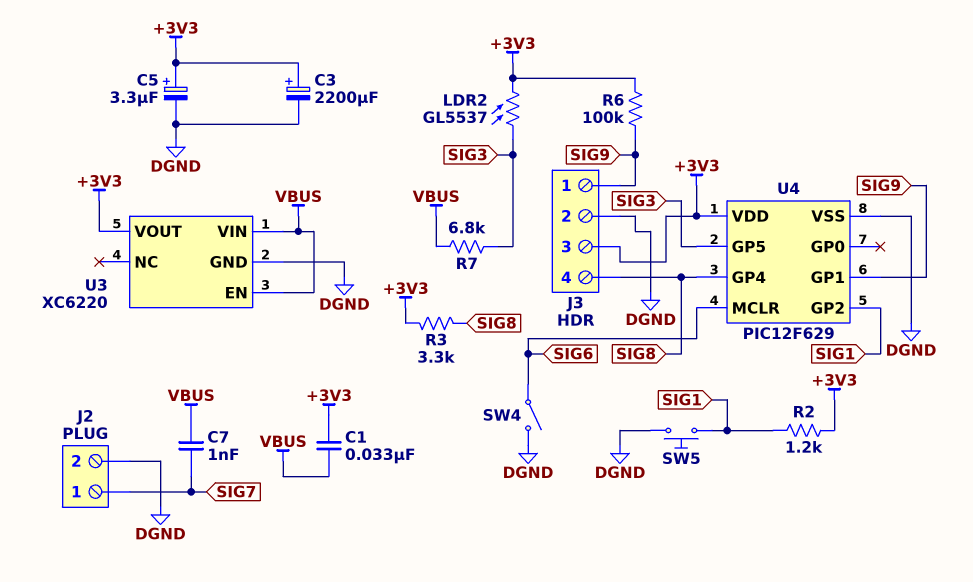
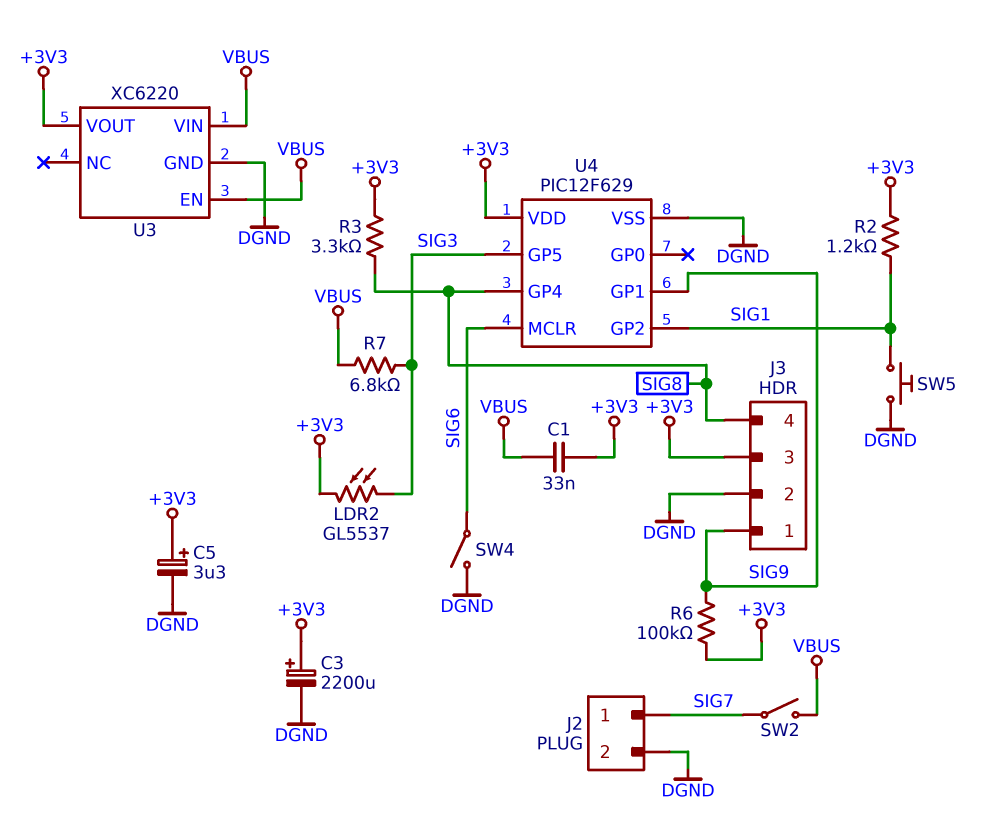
C7: 1nF (SIG7, VBUS) -> none
SW2: none -> switch (SIG7, VBUS)

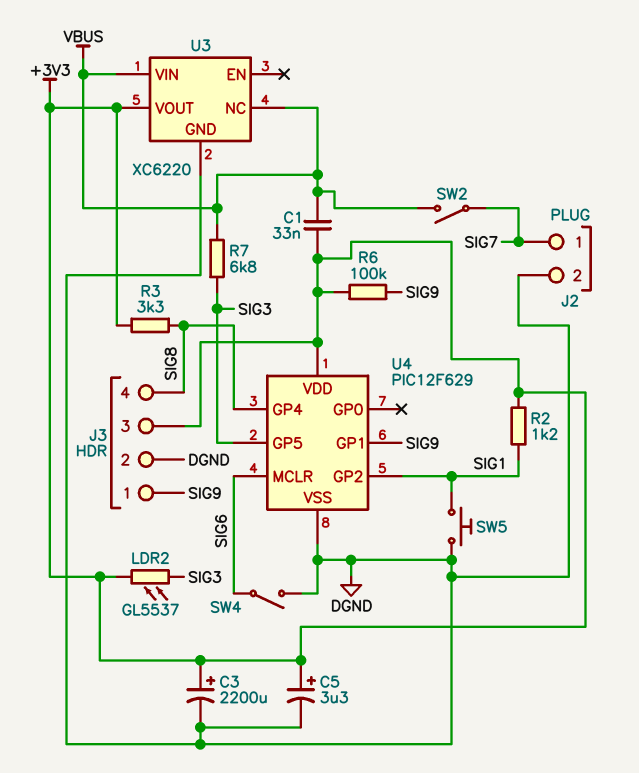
U3 pin EN: VBUS -> none
U3 pin NC: none -> VBUS

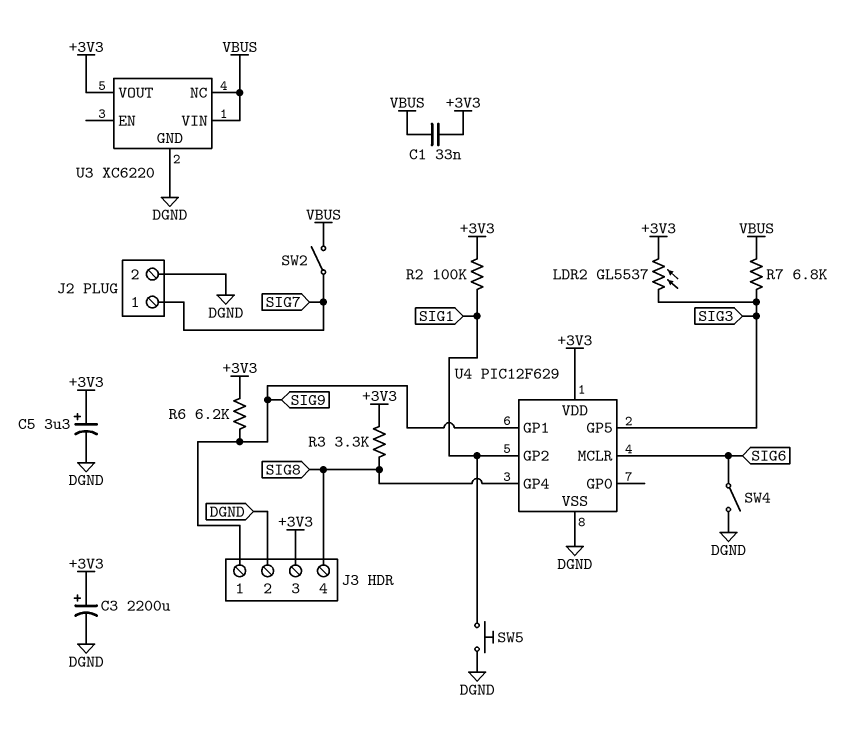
R2: 1.2k (+3V3, SIG1) -> 100k (+3V3, SIG1)
R6: 100k (+3V3, SIG9) -> 6.2k (+3V3, SIG9)

